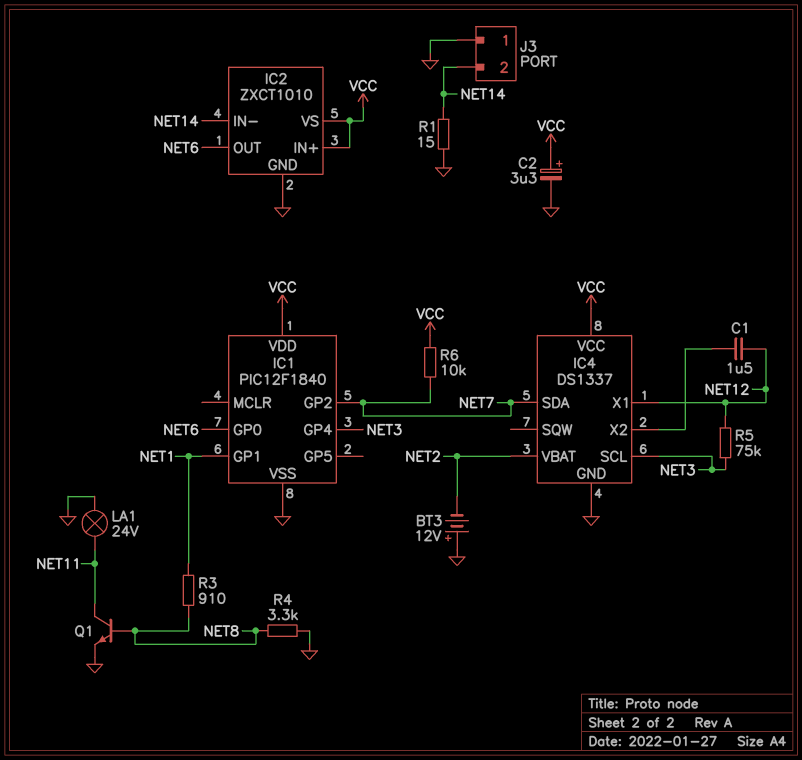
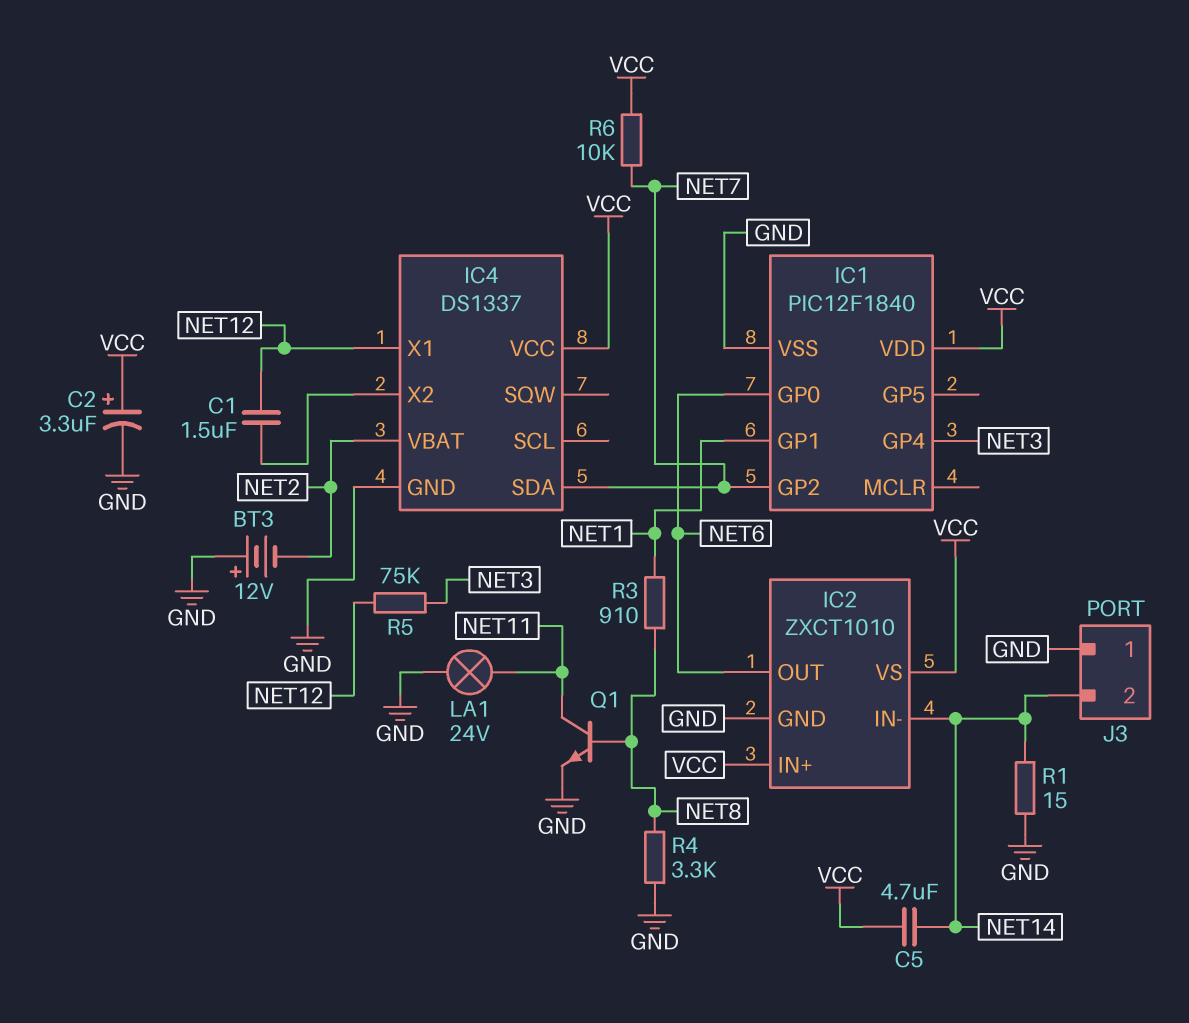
C5: none -> 4.7uF (NET14, VCC)
IC4 pin SCL: NET3 -> none

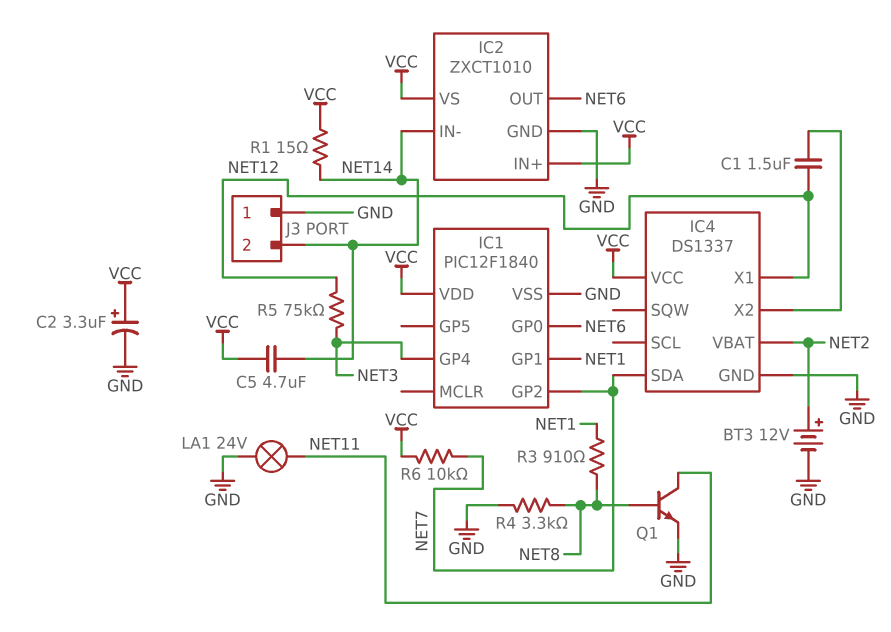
BT3: 12V (plus GND, minus NET2) -> 12V (plus NET2, minus GND)
R1: 15 (GND, NET14) -> 15 (NET14, VCC)

